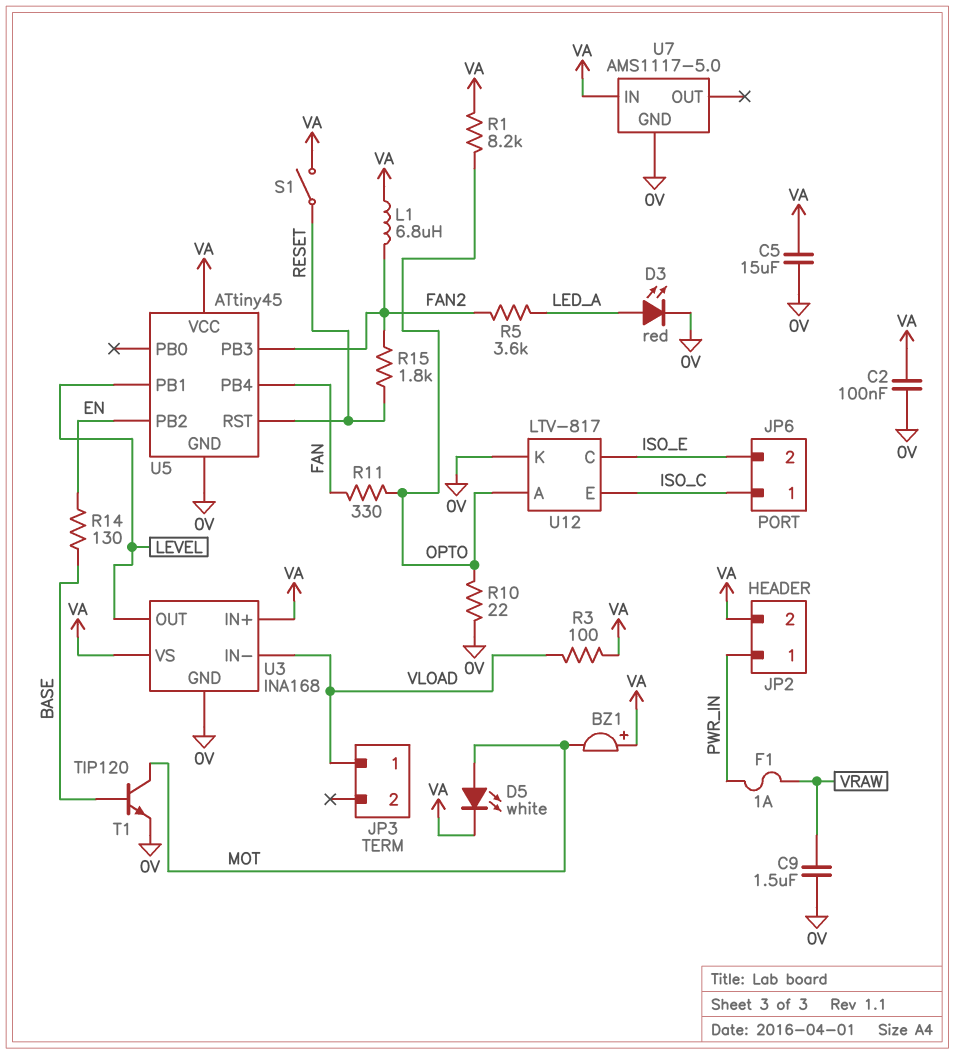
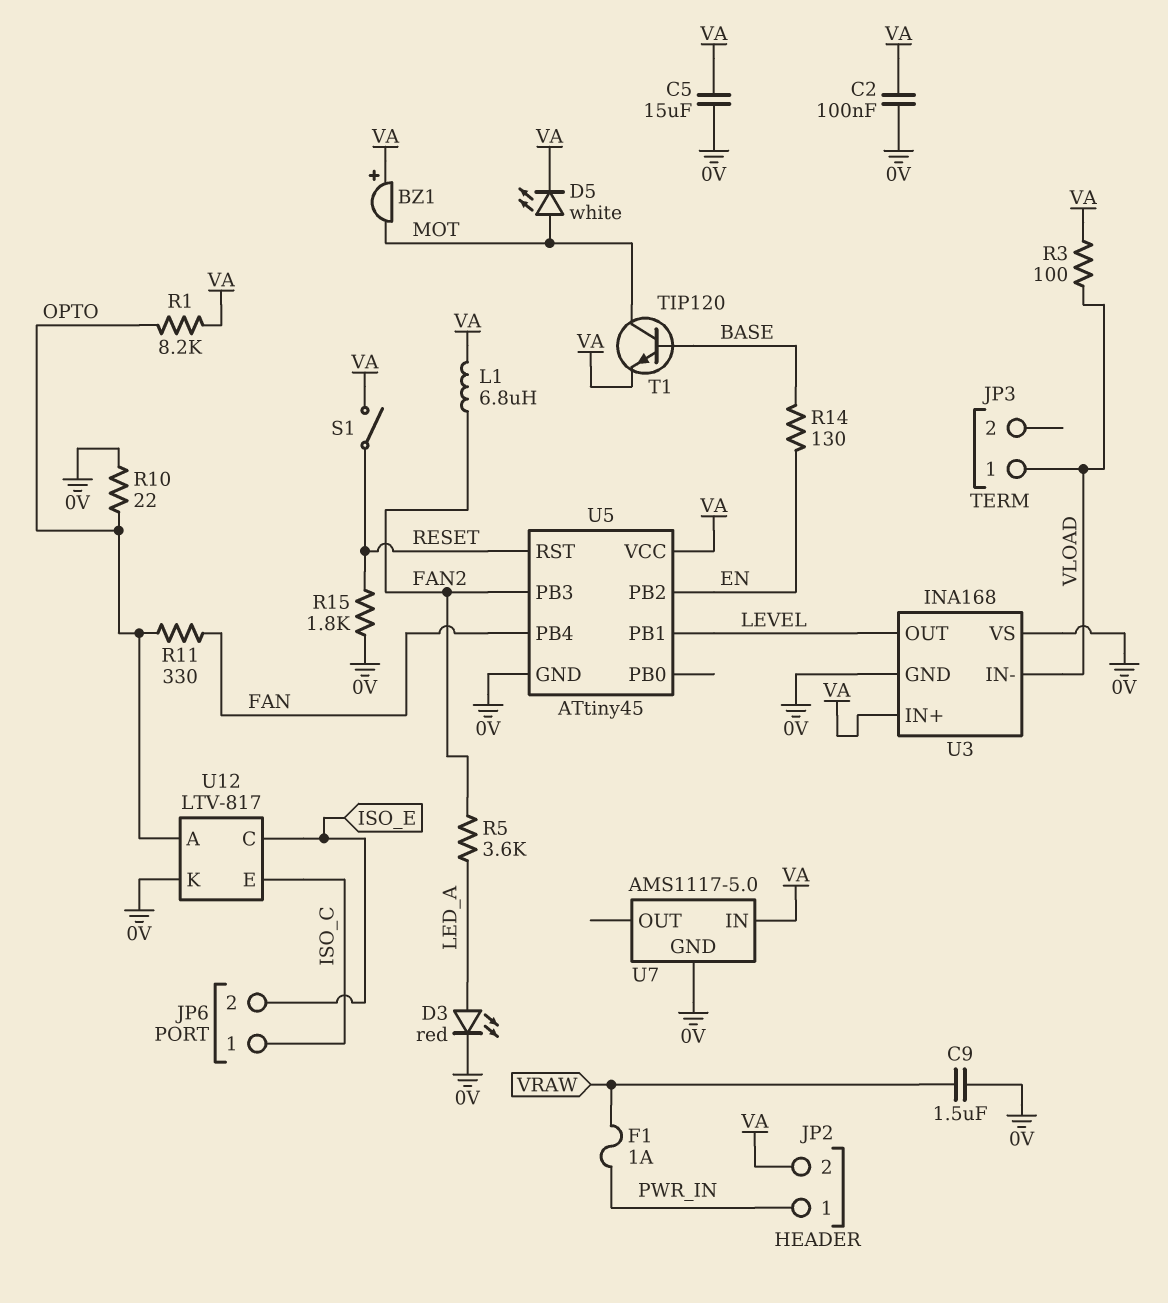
R15: 1.8k (FAN2, RESET) -> 1.8k (0V, RESET)
T1: NPN TIP120 (B BASE, C MOT, E 0V) -> NPN TIP120 (B BASE, C MOT, E VA)
U3 pin VS: VA -> 0V

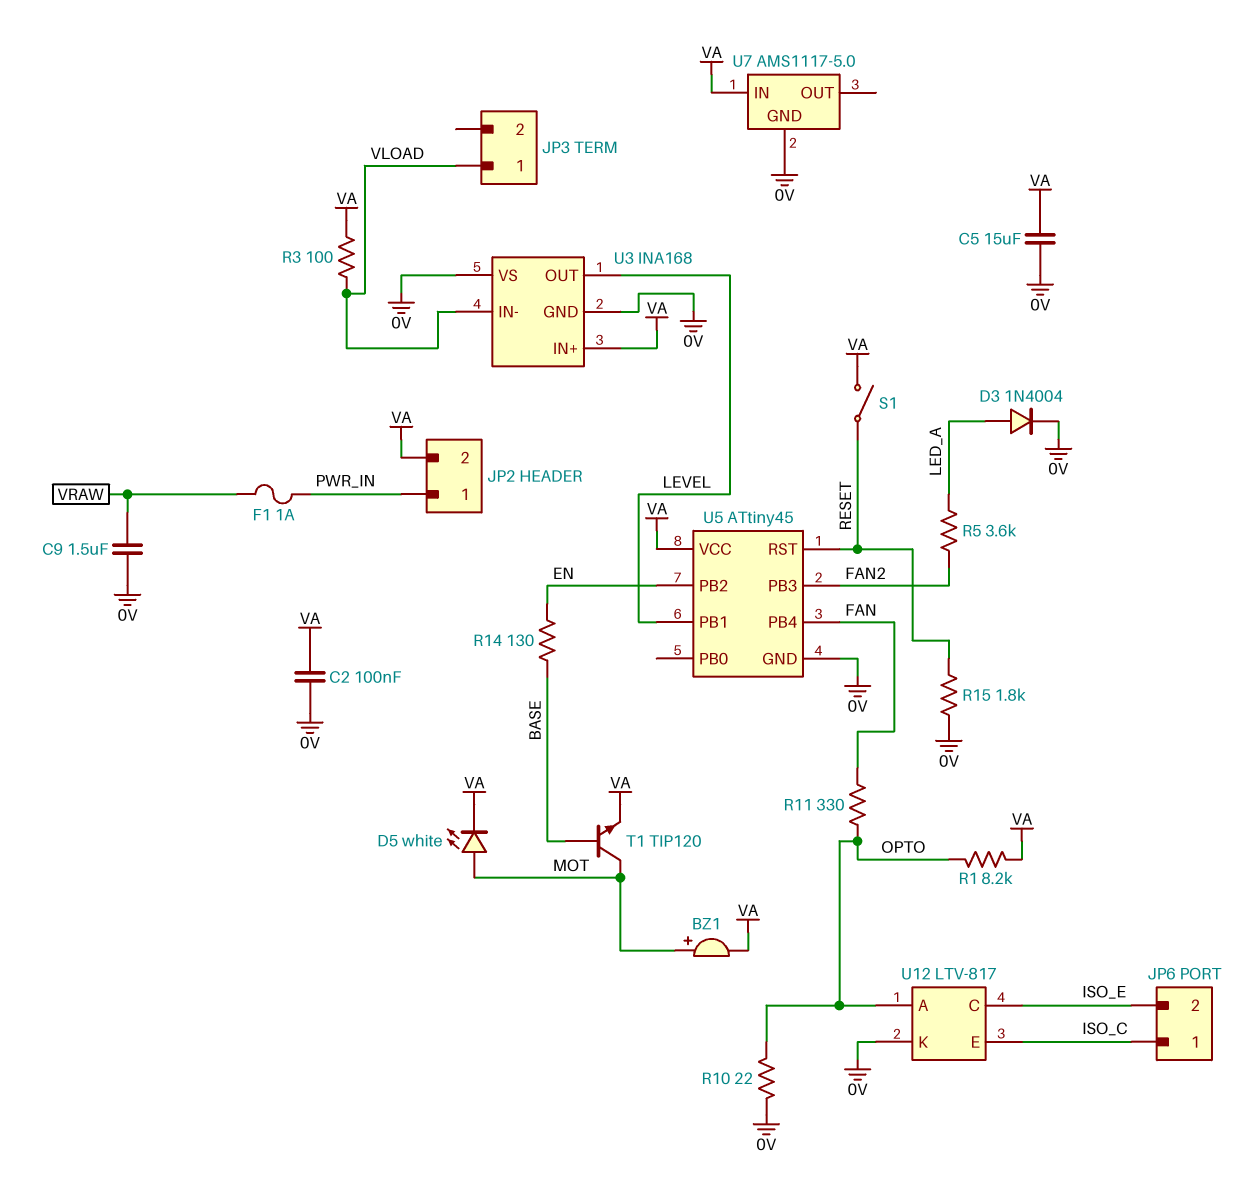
BZ1: buzzer (plus VA, minus MOT) -> buzzer (plus MOT, minus VA)
D3: LED red (A LED_A, K 0V) -> diode 1N4004 (A LED_A, K 0V)
L1: 6.8uH (FAN2, VA) -> none

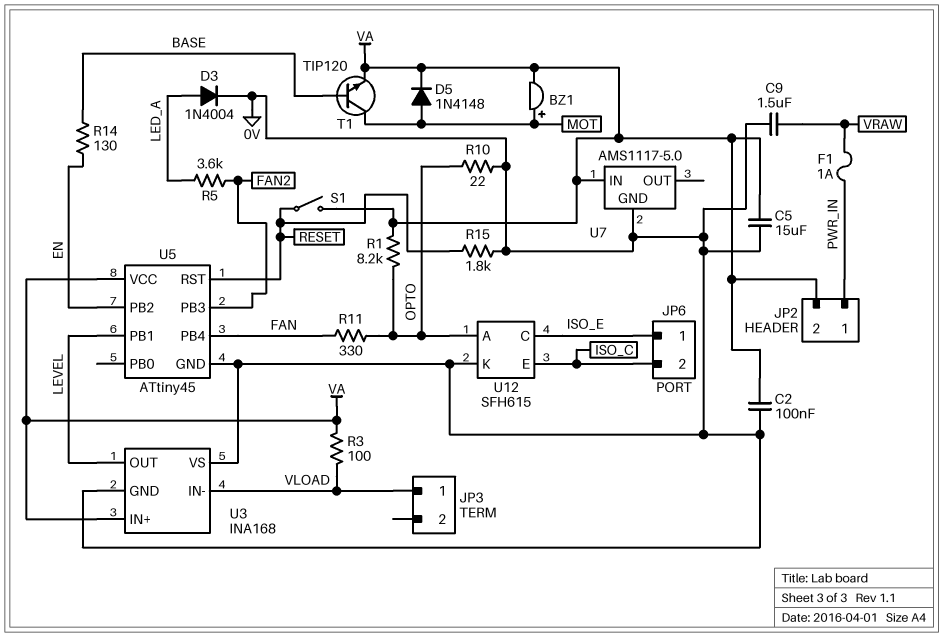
D5: LED white (A MOT, K VA) -> diode 1N4148 (A MOT, K VA)
JP6 pin 1: ISO_C -> ISO_E
JP6 pin 2: ISO_E -> ISO_C
U12: LTV-817 -> SFH615

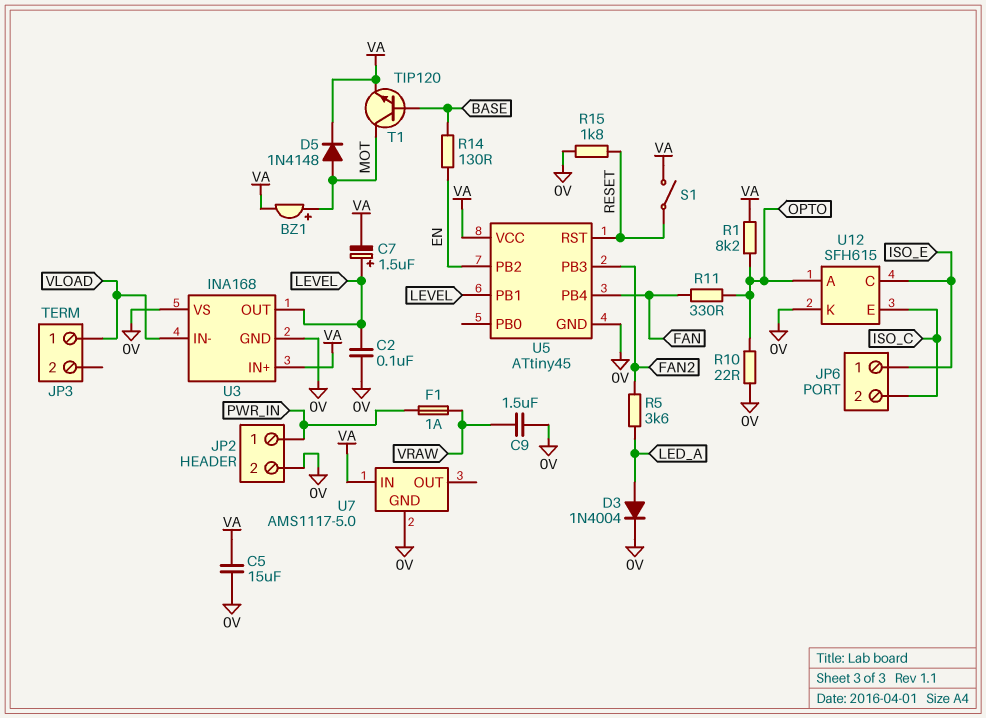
C2: 100nF (0V, VA) -> 100nF (0V, LEVEL)
C7: none -> 1.5uF (plus LEVEL, minus VA)
JP2 pin 2: VA -> 0V
R3: 100 (VA, VLOAD) -> none

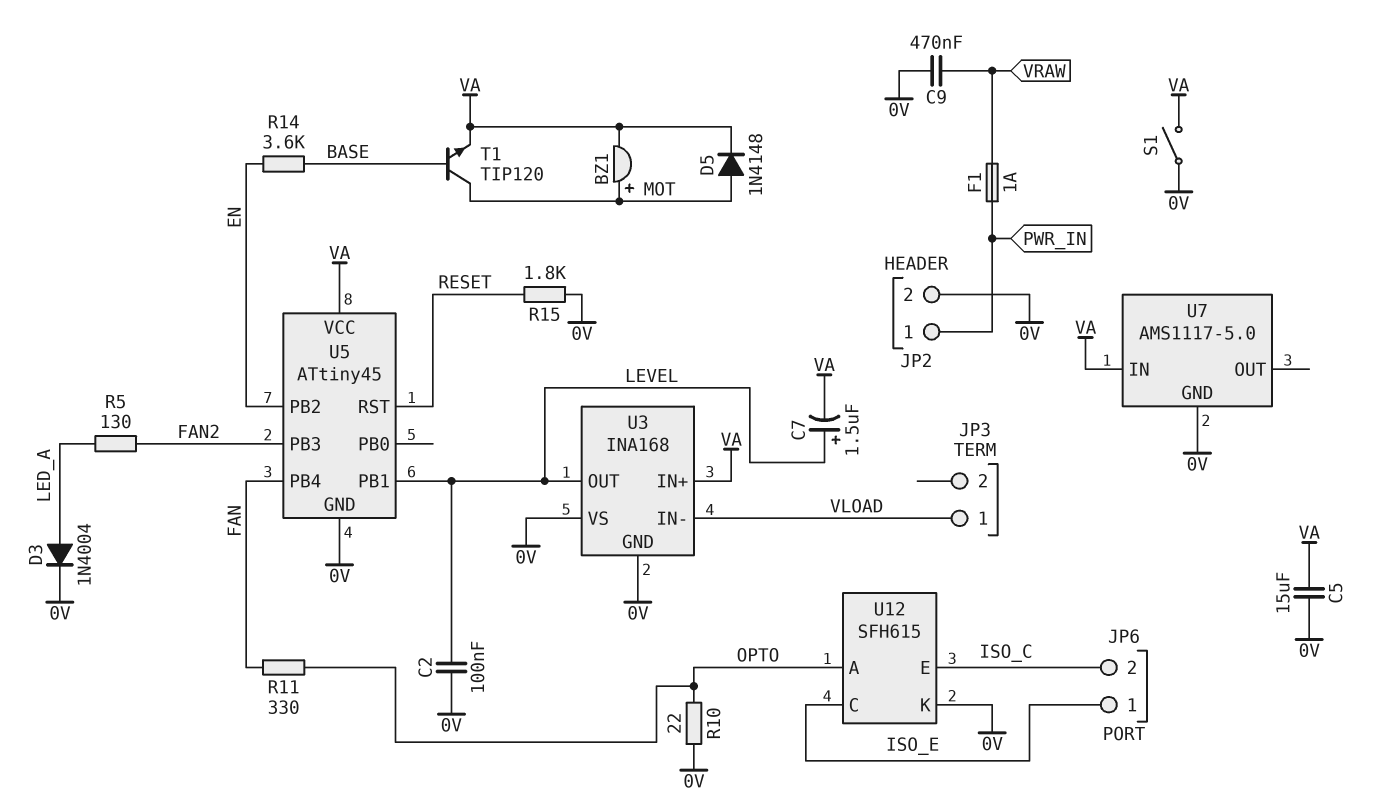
C9: 1.5uF (0V, VRAW) -> 470nF (0V, VRAW)
R1: 8.2k (OPTO, VA) -> none
R5: 3.6k (FAN2, LED_A) -> 130 (FAN2, LED_A)
R14: 130 (BASE, EN) -> 3.6k (BASE, EN)
S1: switch (RESET, VA) -> switch (0V, VA)

